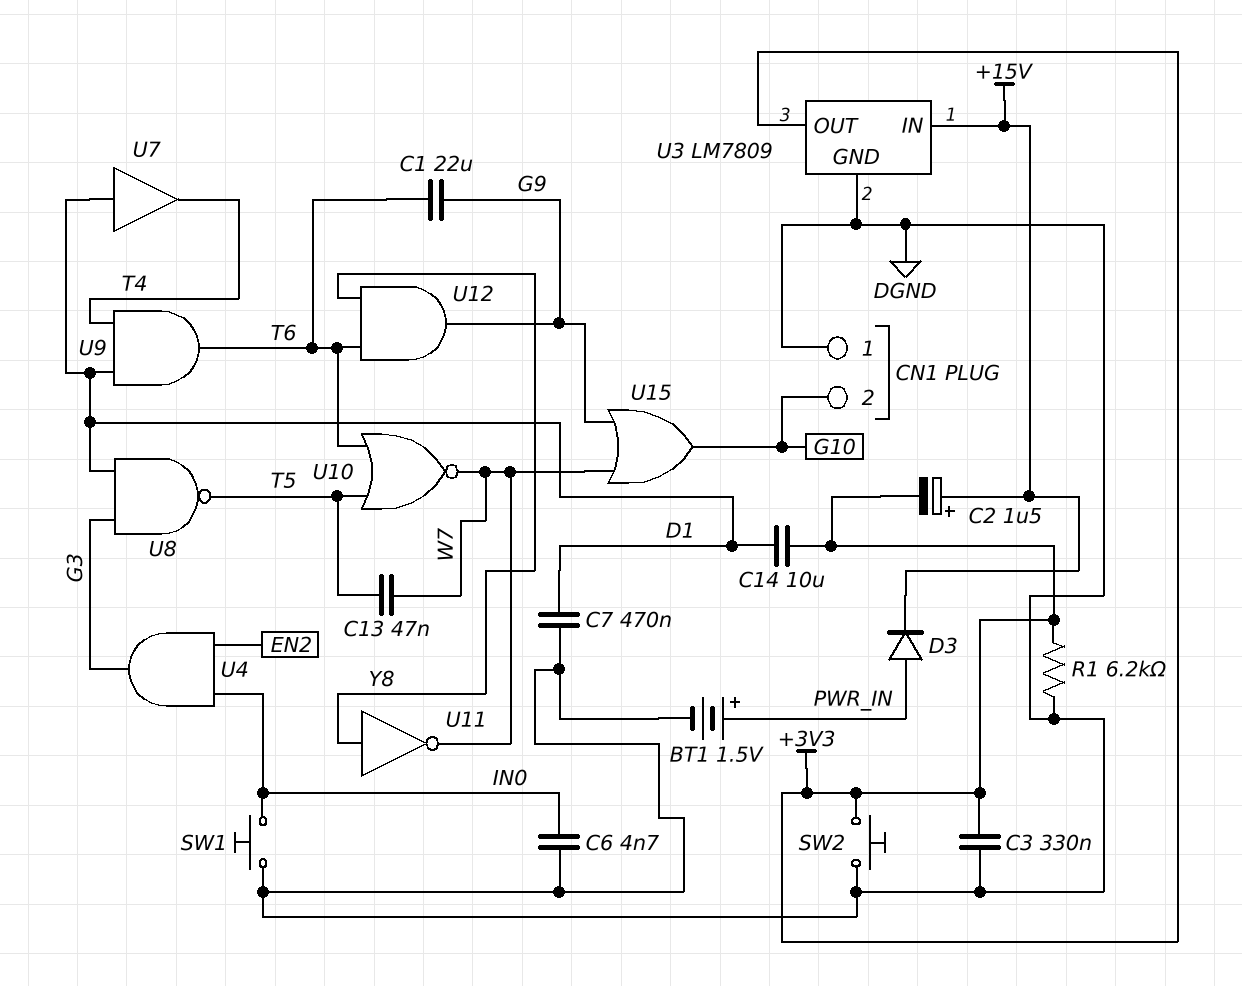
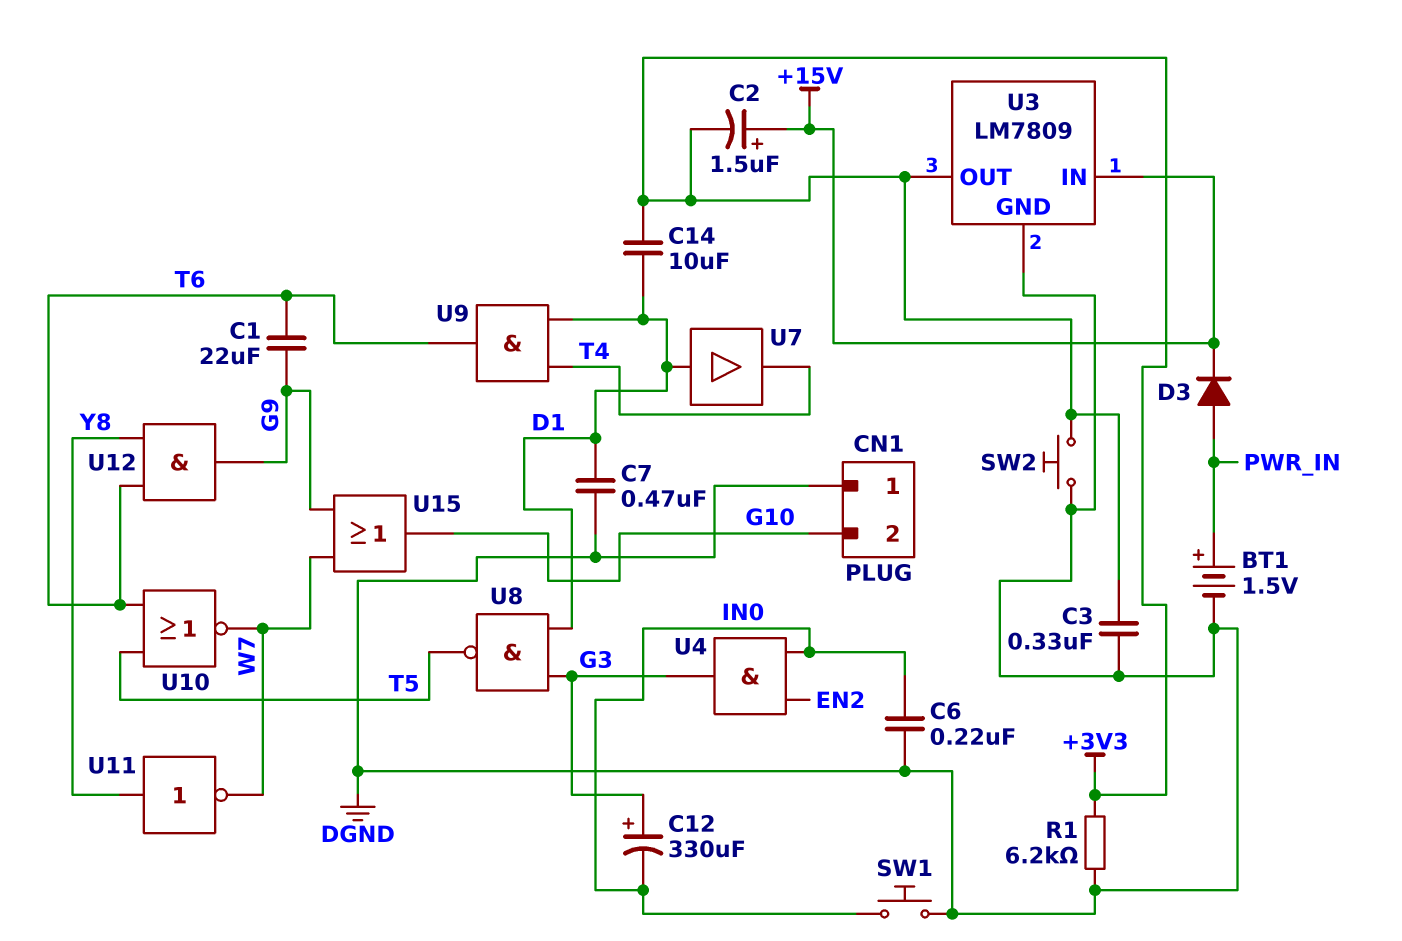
C6: 4.7nF (DGND, IN0) -> 220nF (DGND, IN0)
C12: none -> 330uF (plus G3, minus IN0)
C13: 47nF (T5, W7) -> none

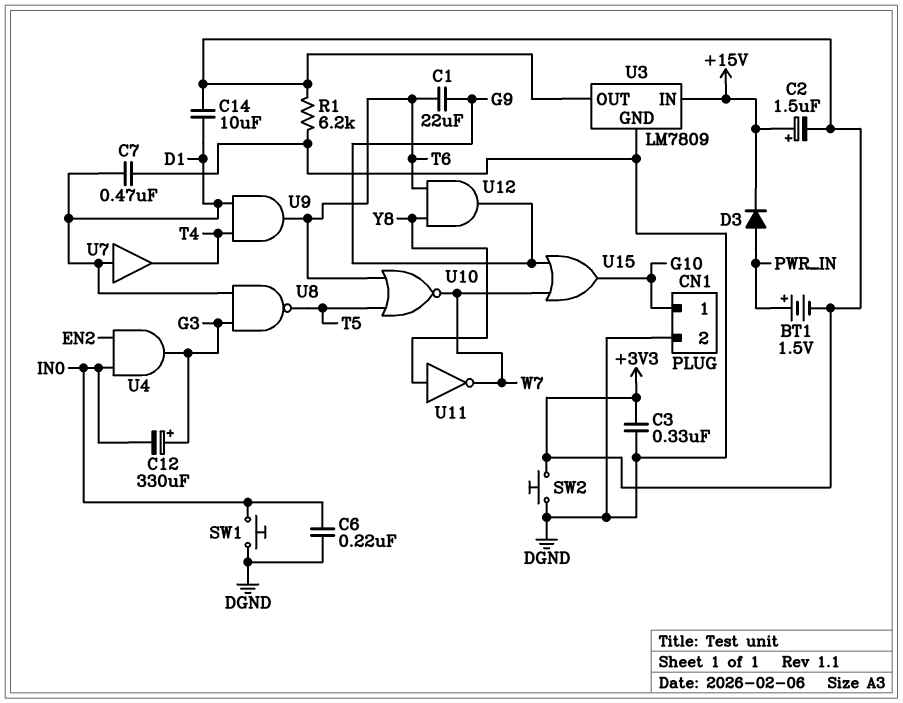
BT1: 1.5V (plus PWR_IN, minus DGND) -> 1.5V (plus PWR_IN, minus +3V3)
CN1 pin 1: DGND -> G10
CN1 pin 2: G10 -> DGND

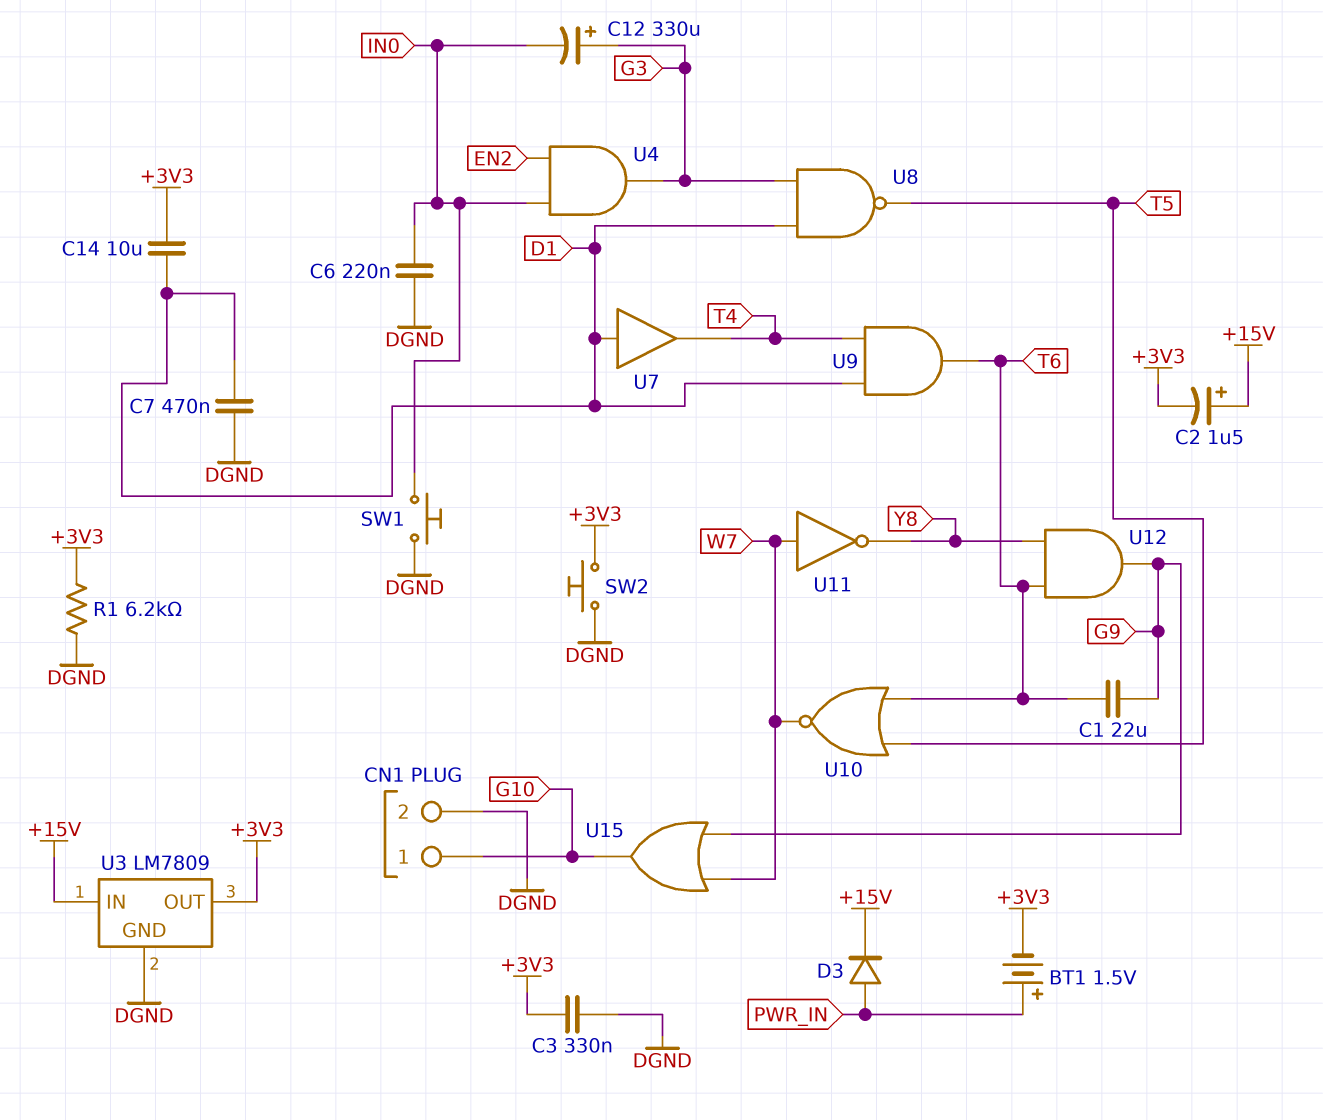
U11: NOT (in Y8, out W7) -> NOT (in W7, out Y8)

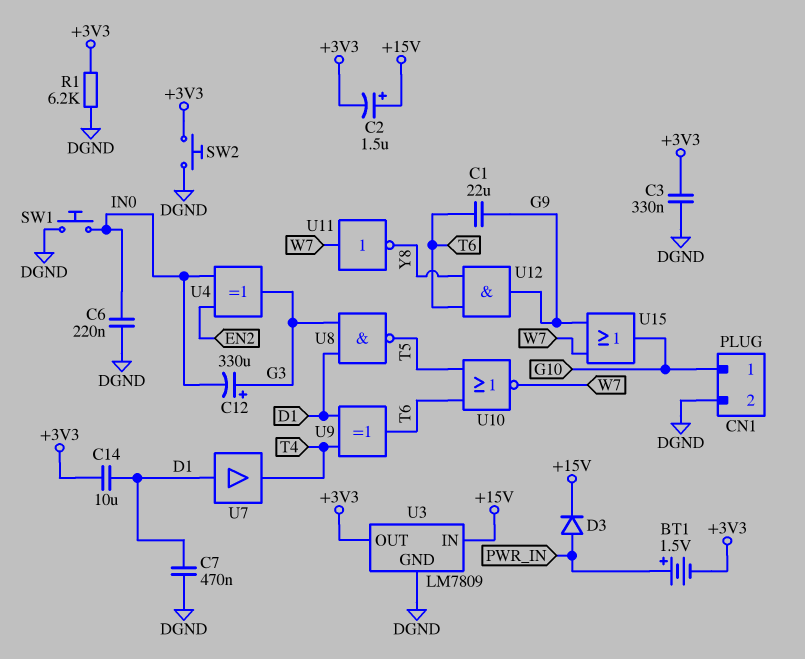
U4: AND (in EN2, in IN0, out G3) -> XOR (in EN2, in IN0, out G3)
U9: AND (in D1, in T4, out T6) -> XOR (in D1, in T4, out T6)

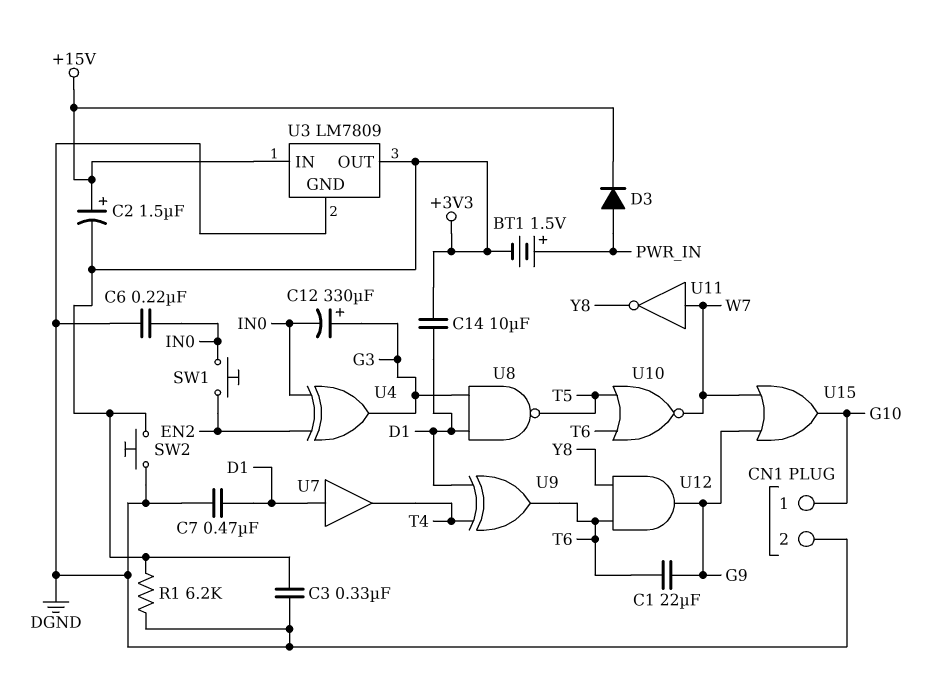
SW1: button (DGND, IN0) -> button (EN2, IN0)

